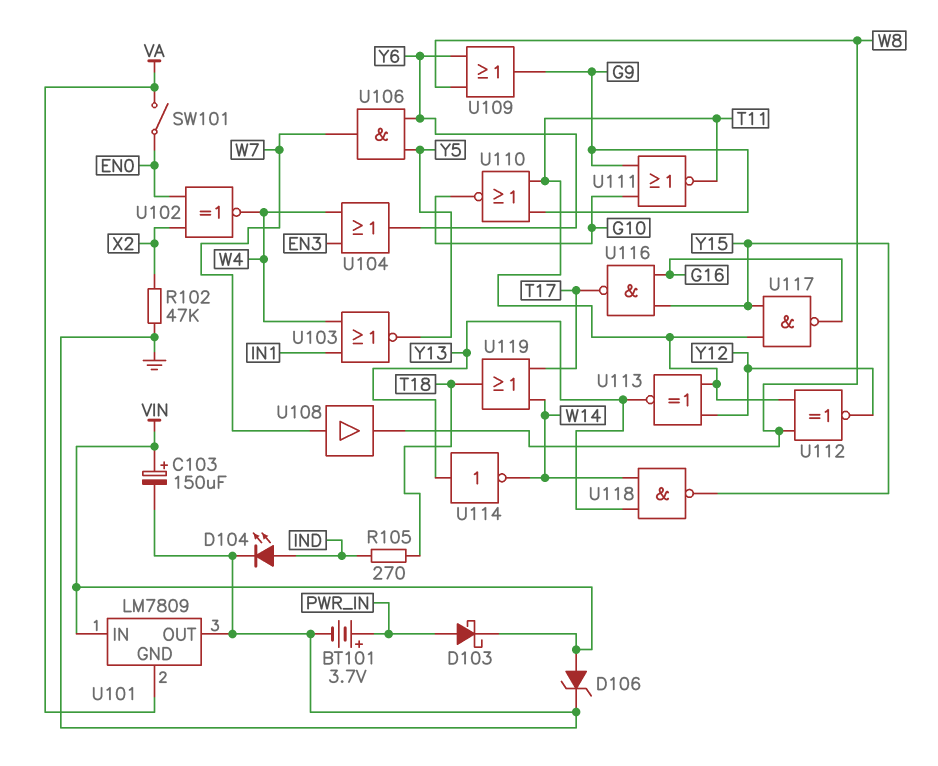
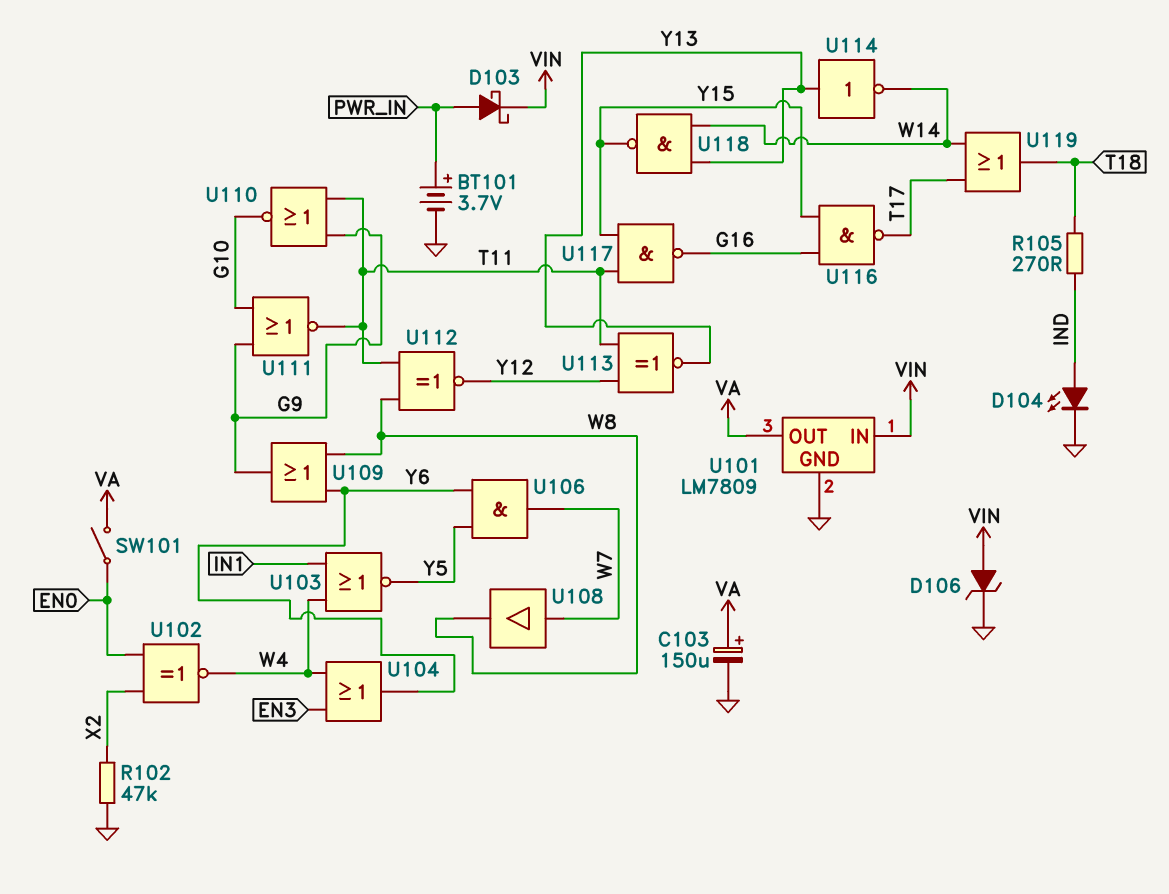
C103: 150uF (plus VIN, minus GND) -> 150uF (plus VA, minus GND)
U101 pin GND: VA -> GND
U101 pin OUT: GND -> VA

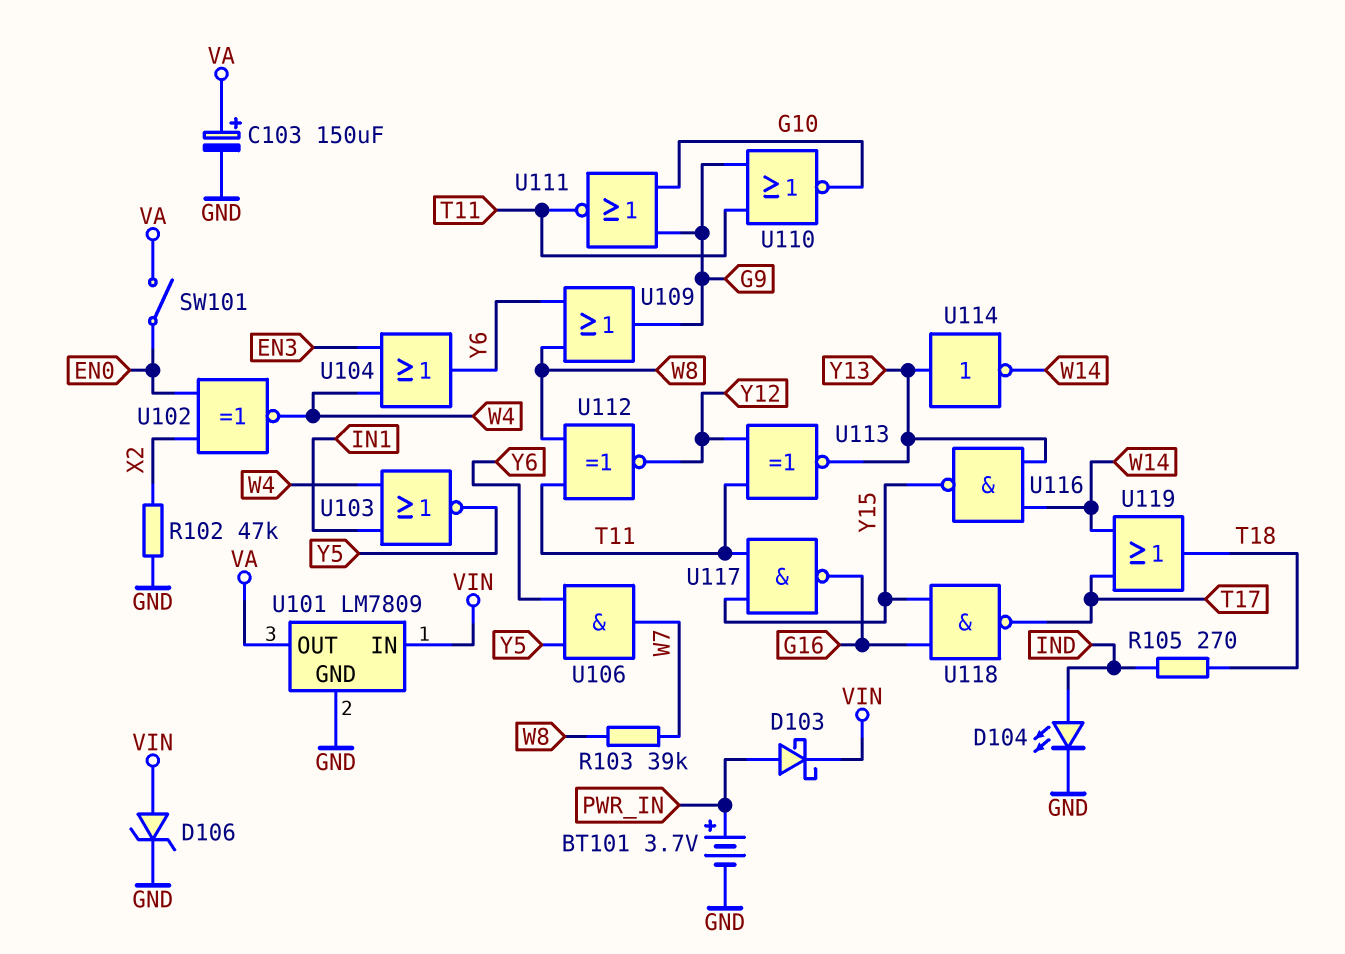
R103: none -> 39k (W7, W8)
U108: buffer (in W7, out W8) -> none
U116: NAND (in G16, in Y15, out T17) -> NAND (in W14, in Y13, out Y15)
U118: NAND (in W14, in Y13, out Y15) -> NAND (in G16, in Y15, out T17)

